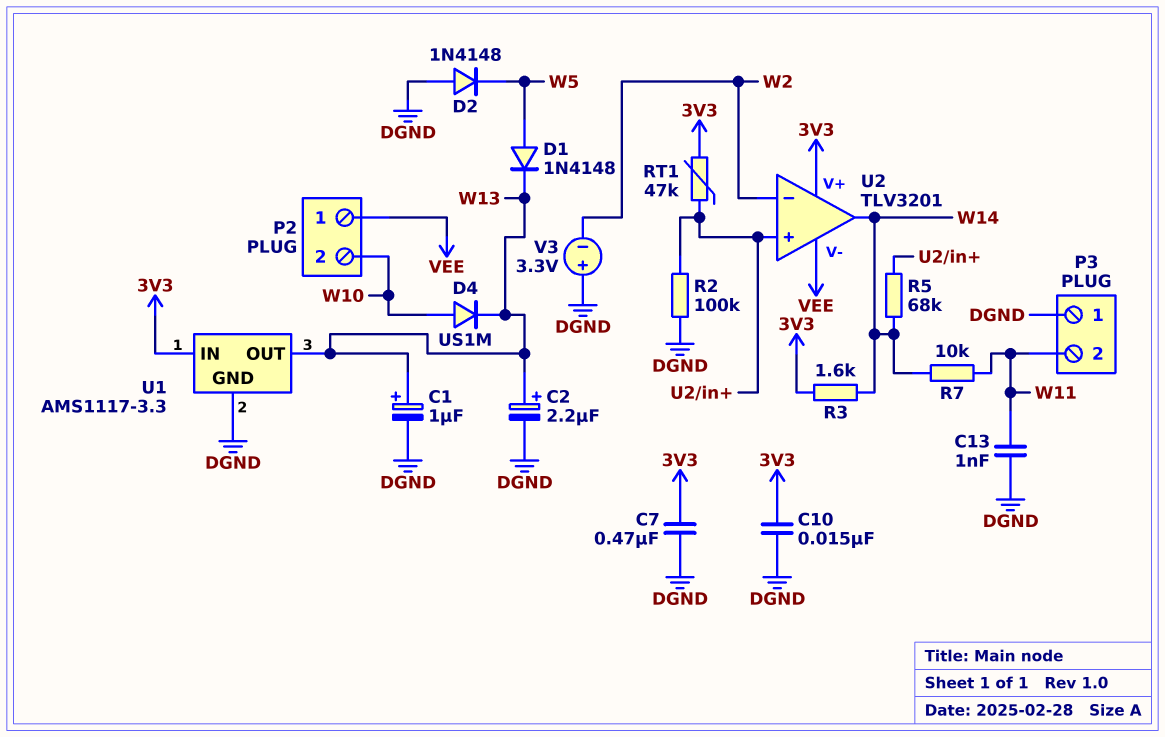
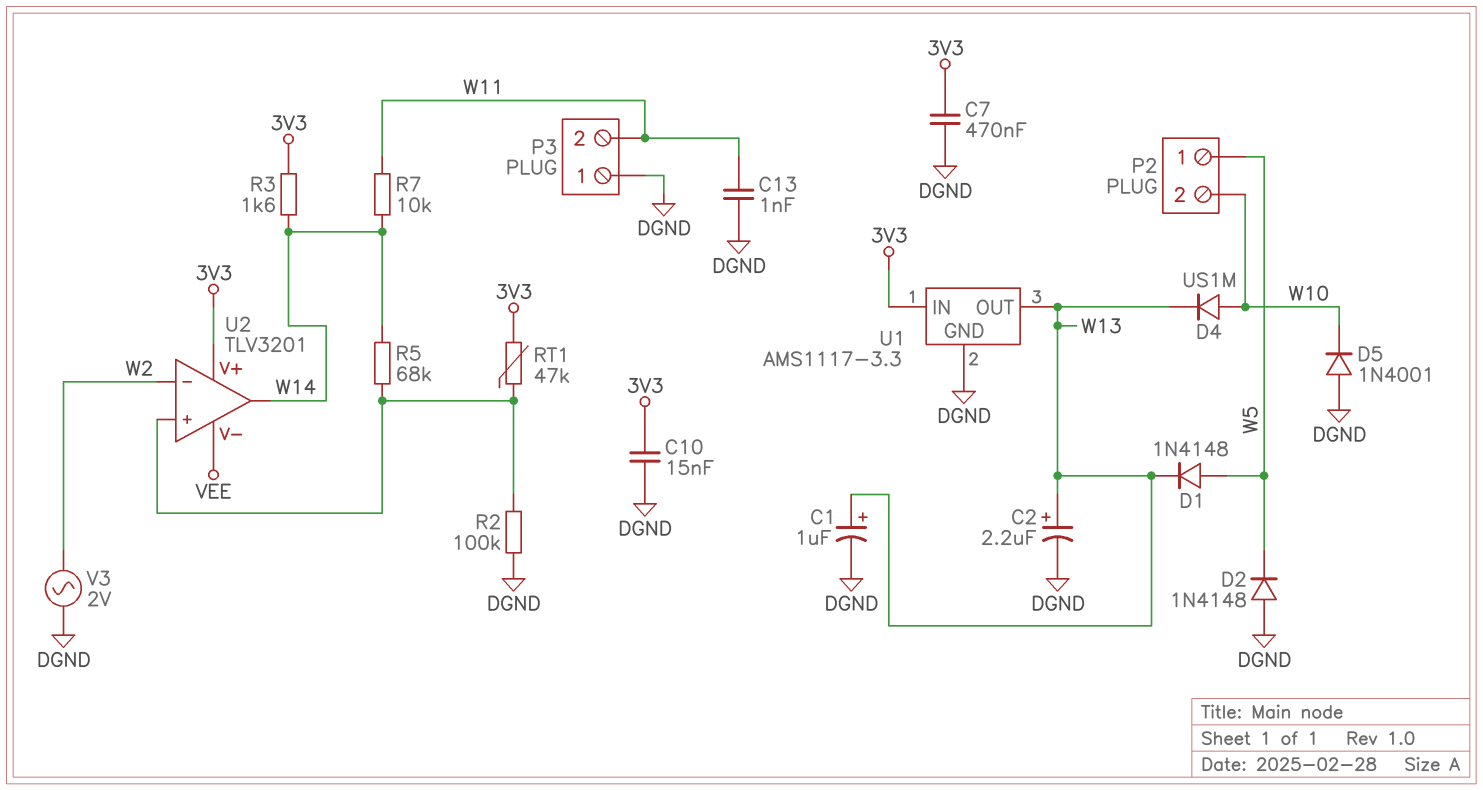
D5: none -> diode 1N4001 (A DGND, K W10)
P2 pin 1: VEE -> W5
V3: 3.3V (plus DGND, minus W2) -> AC 2V (DGND, W2)

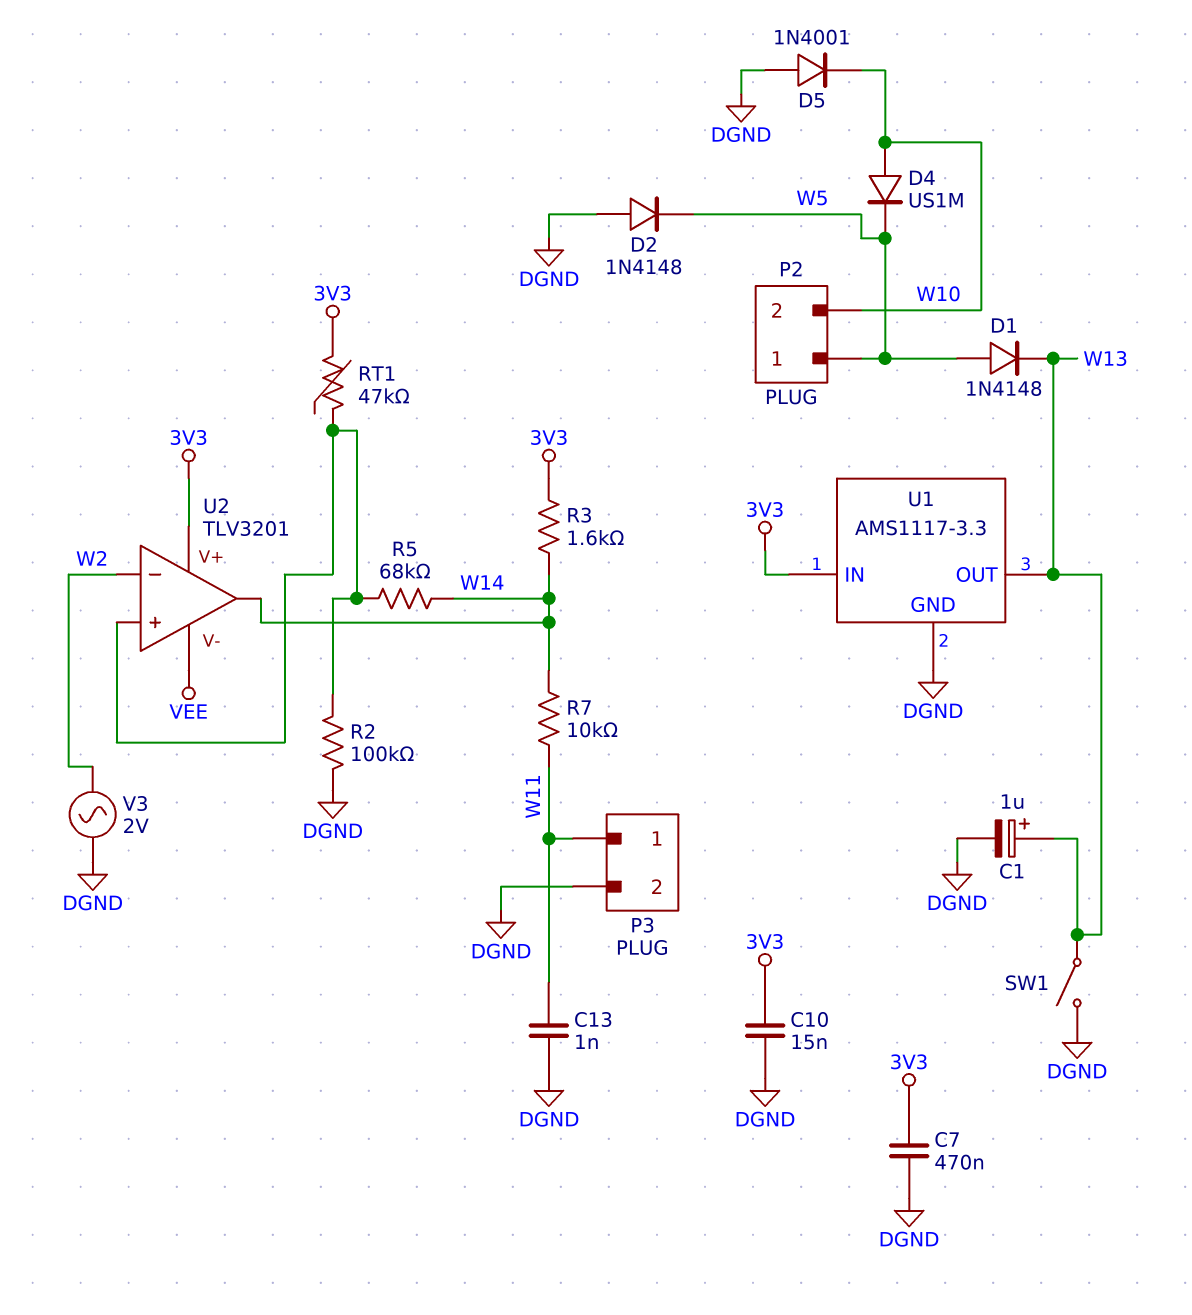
C2: 2.2uF (plus W13, minus DGND) -> none
D4: diode US1M (A W10, K W13) -> diode US1M (A W10, K W5)
P3 pin 1: DGND -> W11
P3 pin 2: W11 -> DGND
SW1: none -> switch (DGND, W13)

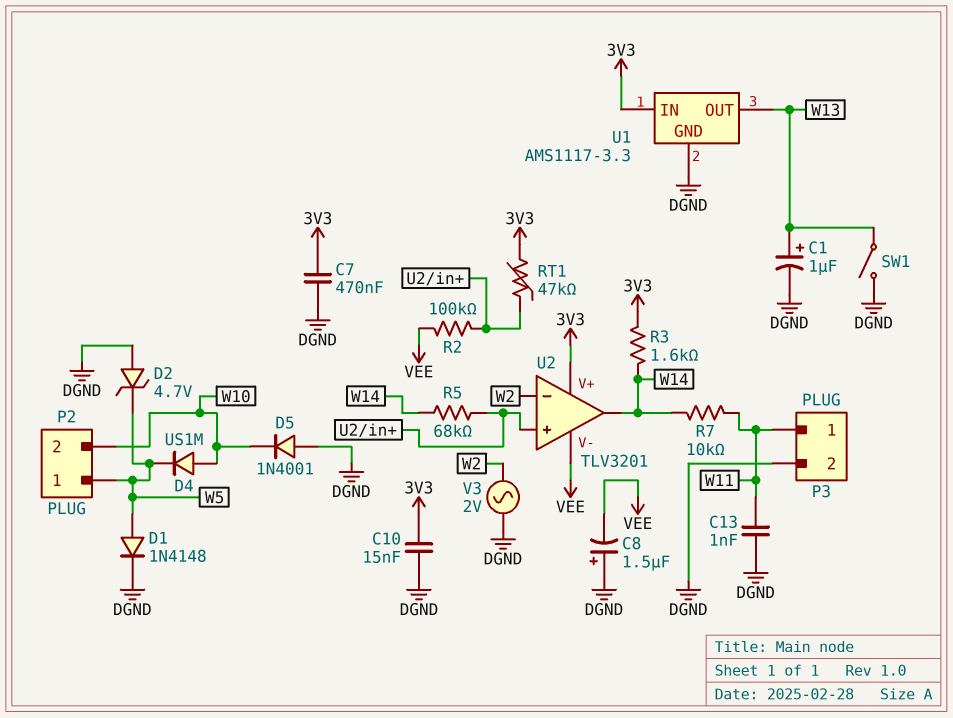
C8: none -> 1.5uF (plus DGND, minus VEE)
D1: diode 1N4148 (A W5, K W13) -> diode 1N4148 (A W5, K DGND)
D2: diode 1N4148 (A DGND, K W5) -> zener 4.7V (A DGND, K W5)
R2: 100k (DGND, U2/in+) -> 100k (U2/in+, VEE)

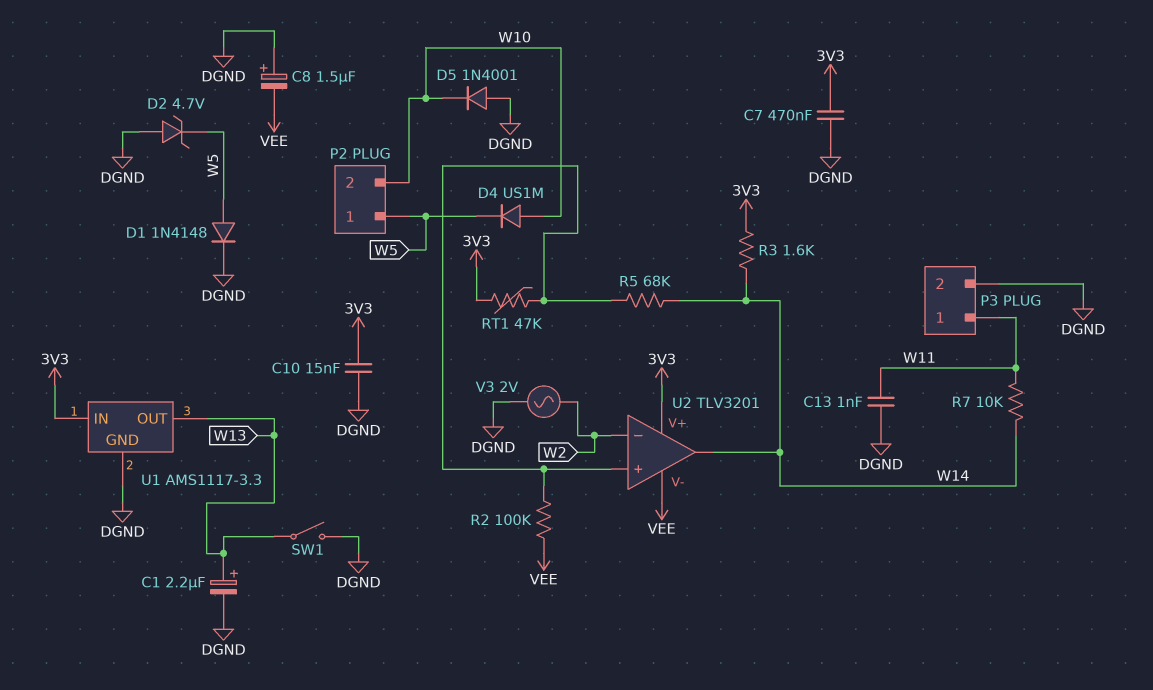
C1: 1uF (plus W13, minus DGND) -> 2.2uF (plus W13, minus DGND)

